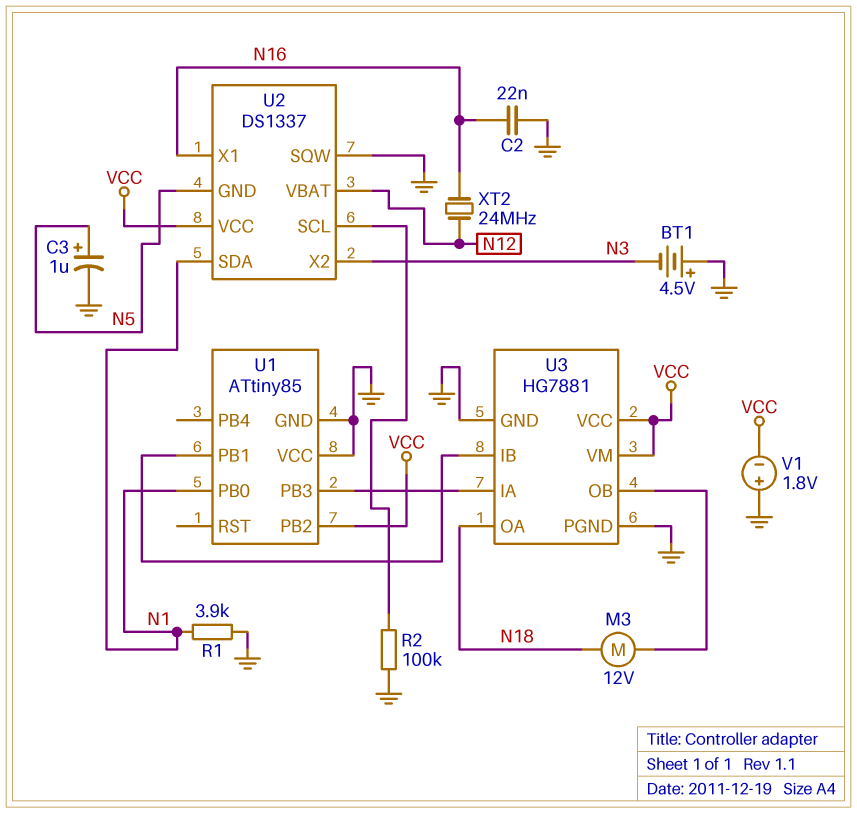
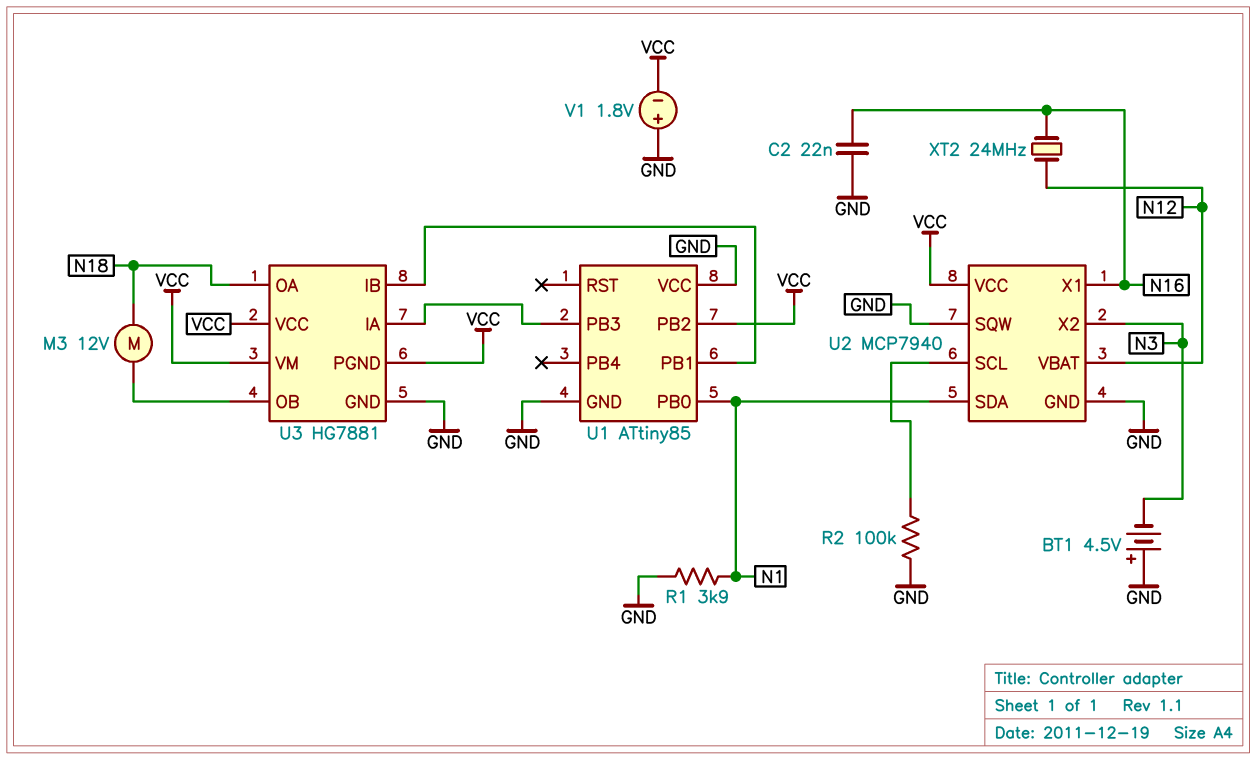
C3: 1uF (plus N5, minus GND) -> none
U2: DS1337 -> MCP7940
U2 pin GND: N5 -> GND
U3 pin PGND: GND -> VCC

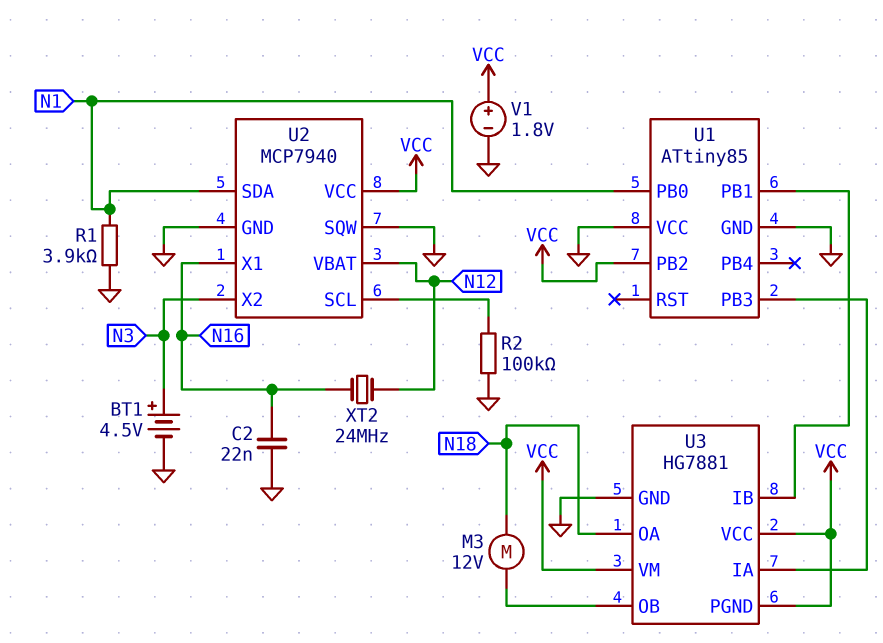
BT1: 4.5V (plus GND, minus N3) -> 4.5V (plus N3, minus GND)
V1: 1.8V (plus GND, minus VCC) -> 1.8V (plus VCC, minus GND)

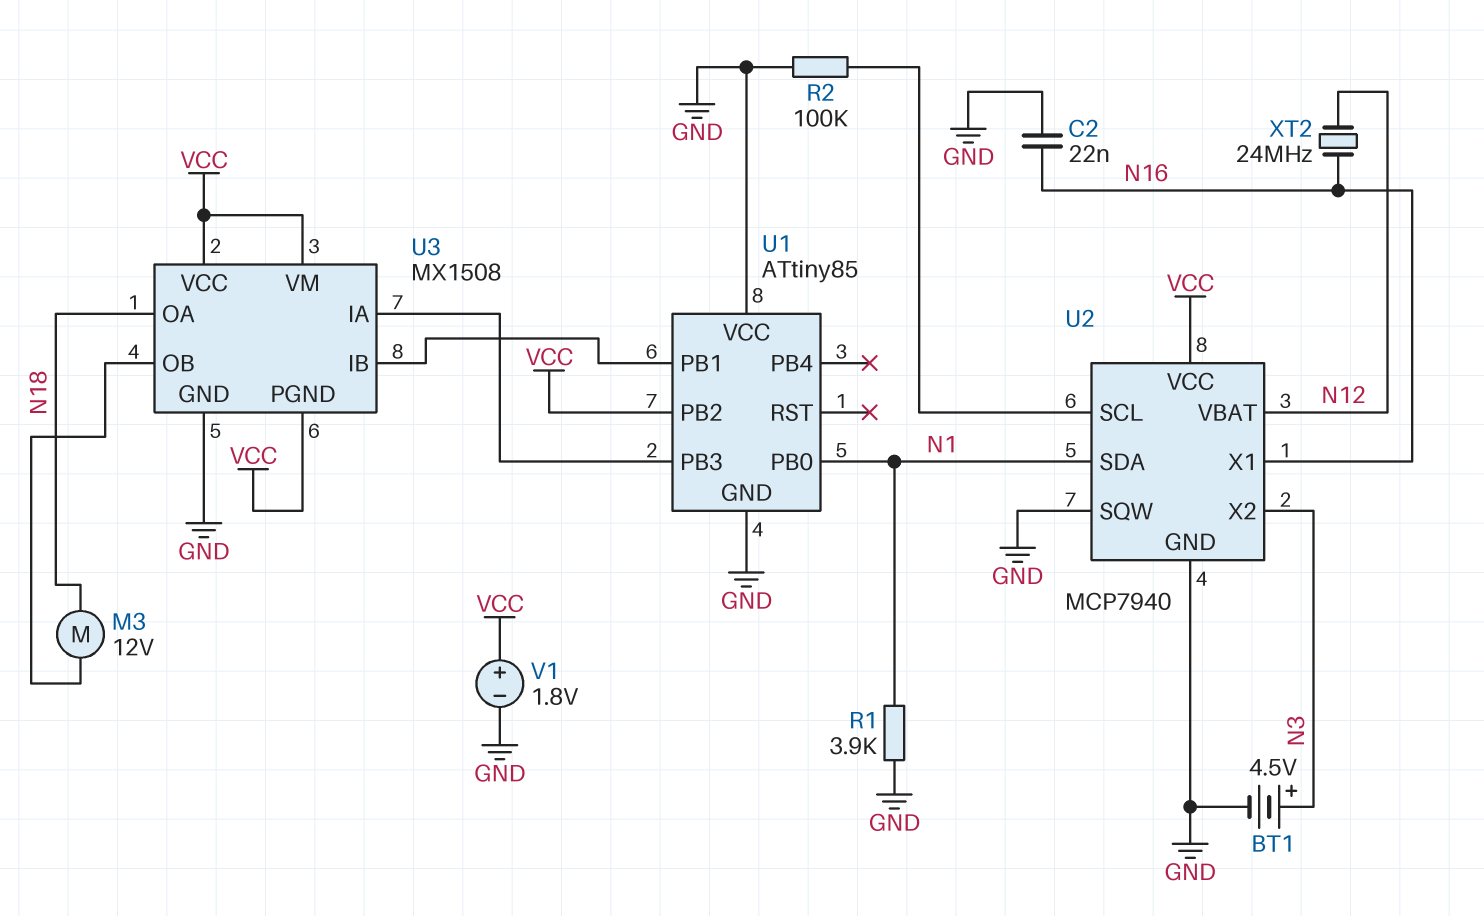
U3: HG7881 -> MX1508

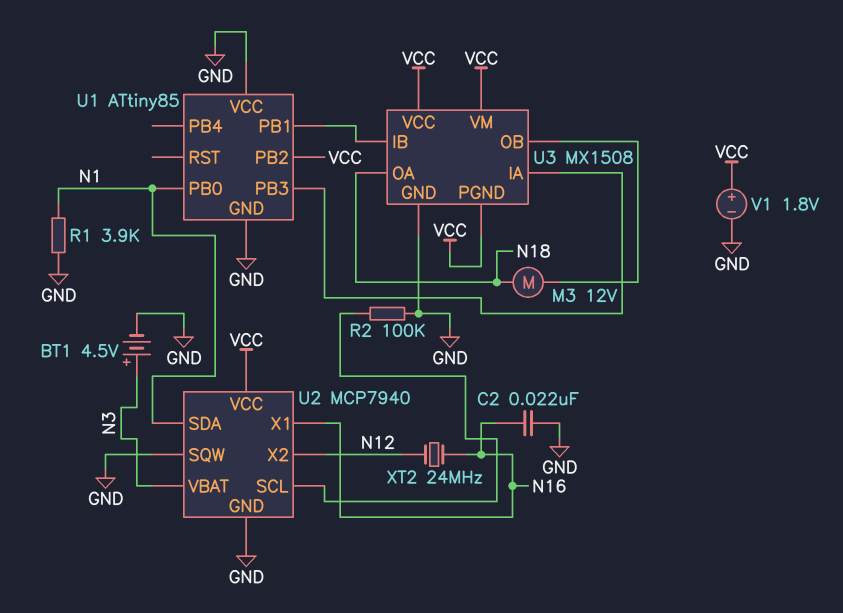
U2 pin VBAT: N12 -> N3
U2 pin X2: N3 -> N12

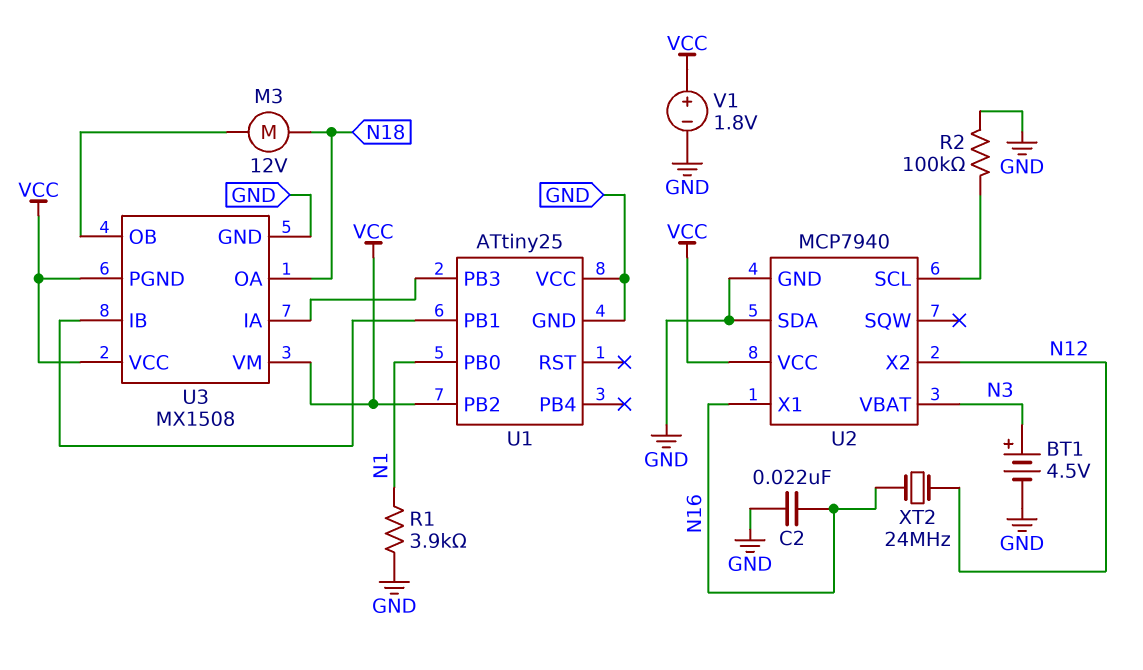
U1: ATtiny85 -> ATtiny25
U2 pin SDA: N1 -> GND
U2 pin SQW: GND -> none

